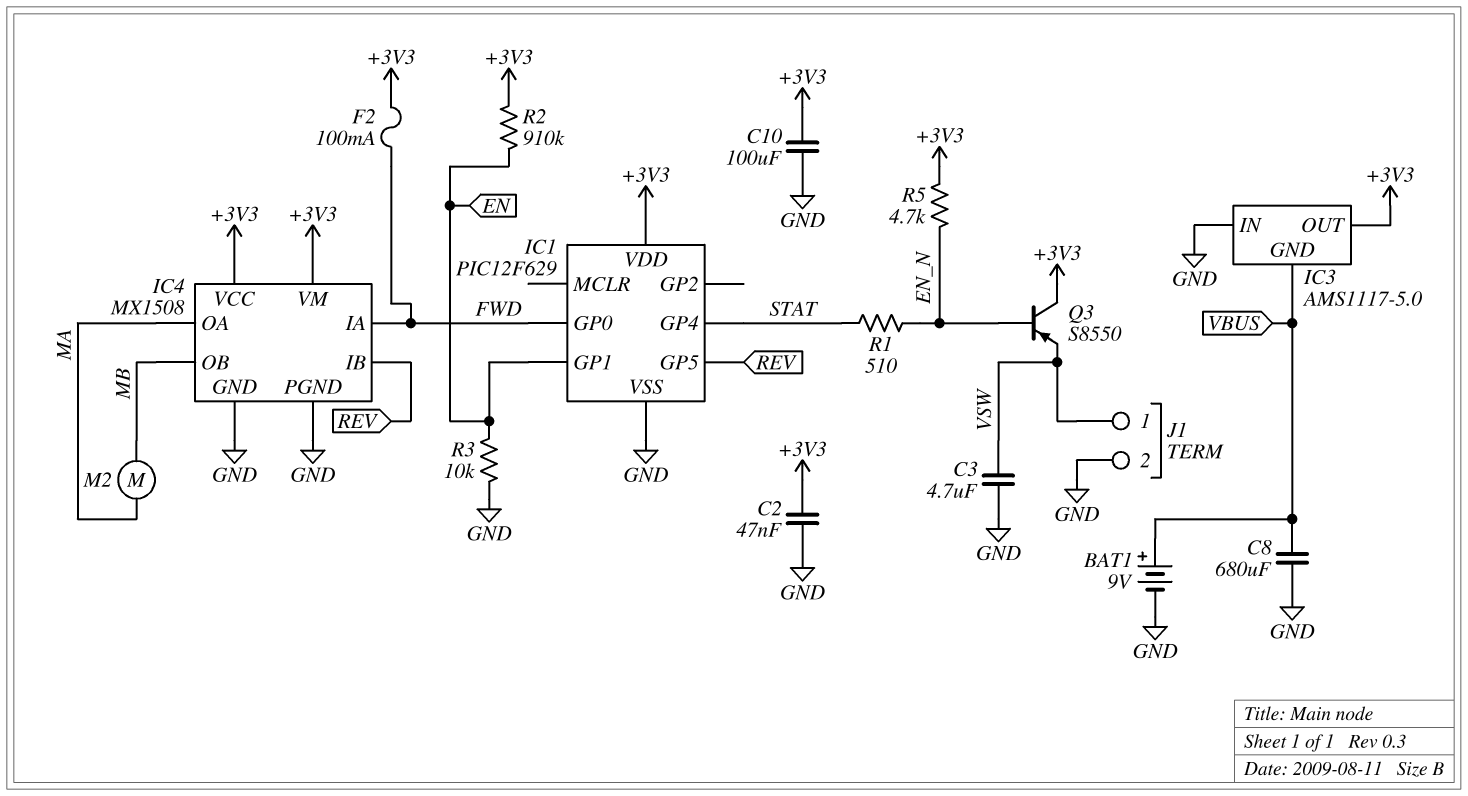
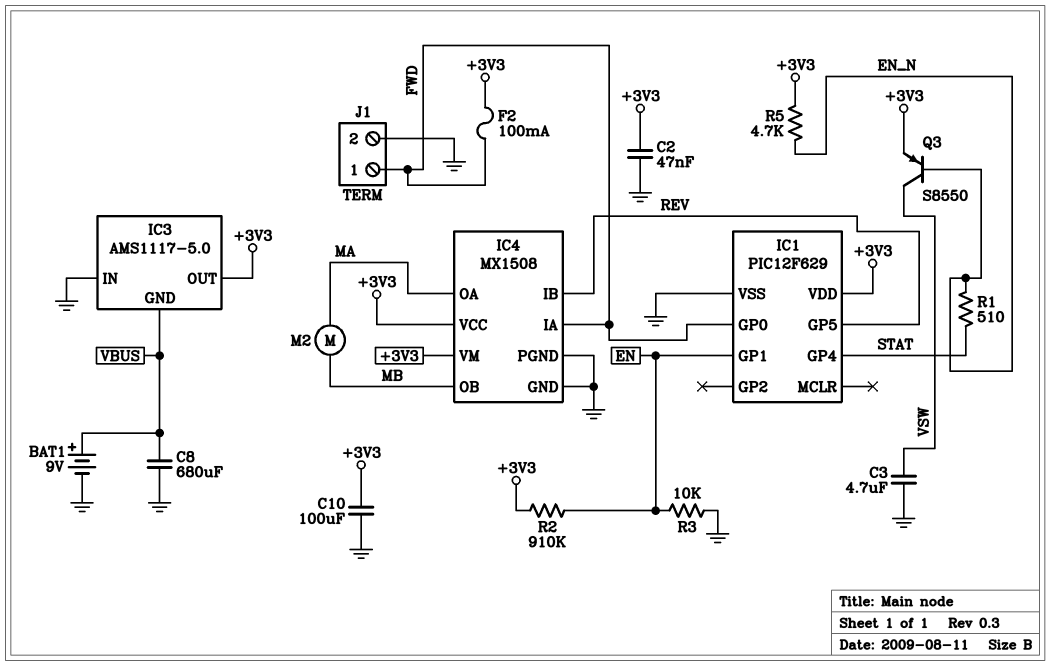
J1 pin 1: VSW -> FWD
Q3: PNP S8550 (B EN_N, C +3V3, E VSW) -> PNP S8550 (B EN_N, C VSW, E +3V3)

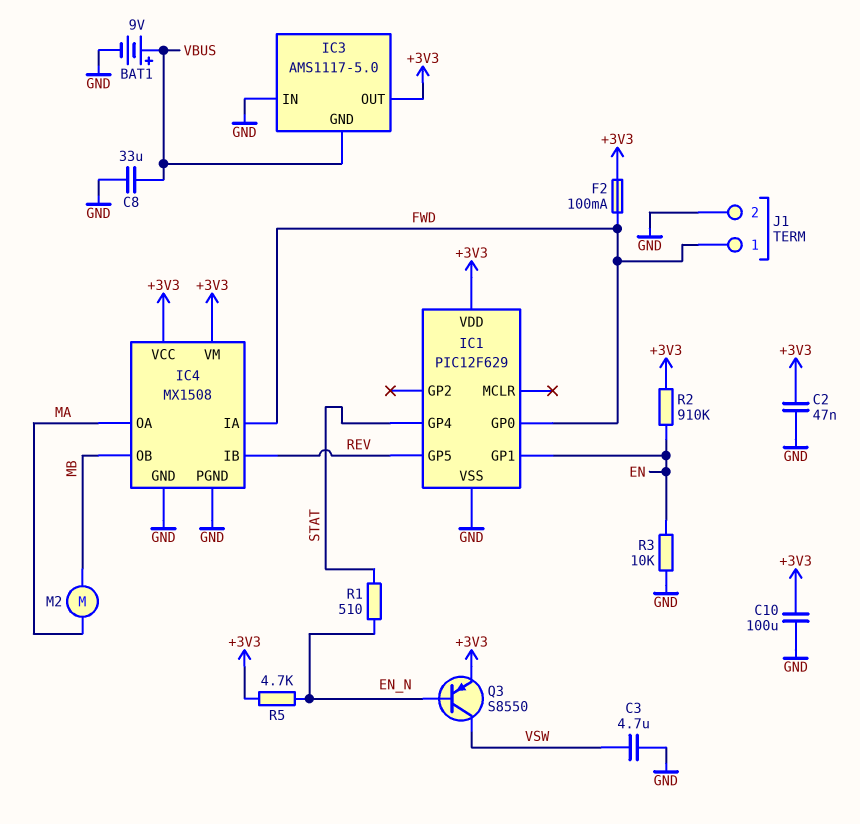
C8: 680uF (GND, VBUS) -> 33uF (GND, VBUS)

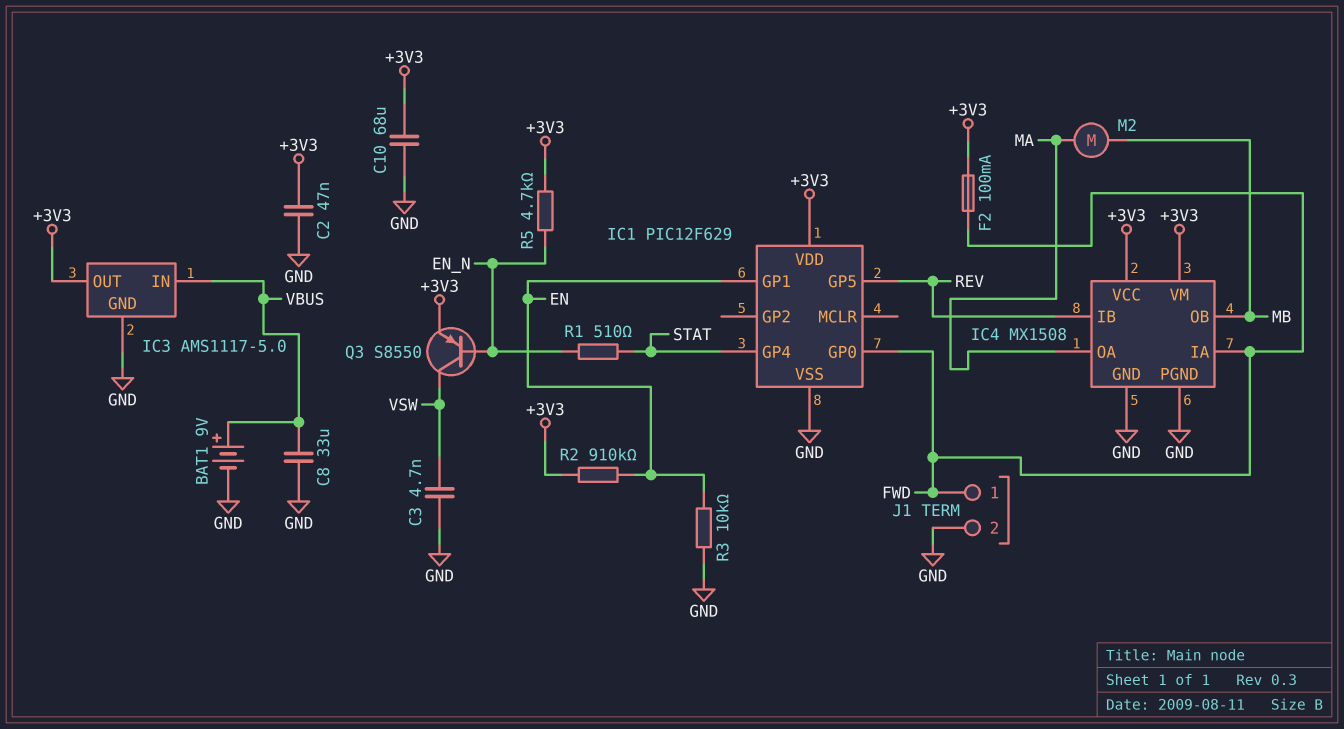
C3: 4.7uF (GND, VSW) -> 4.7nF (GND, VSW)
C10: 100uF (+3V3, GND) -> 68uF (+3V3, GND)
IC3 pin GND: VBUS -> GND
IC3 pin IN: GND -> VBUS

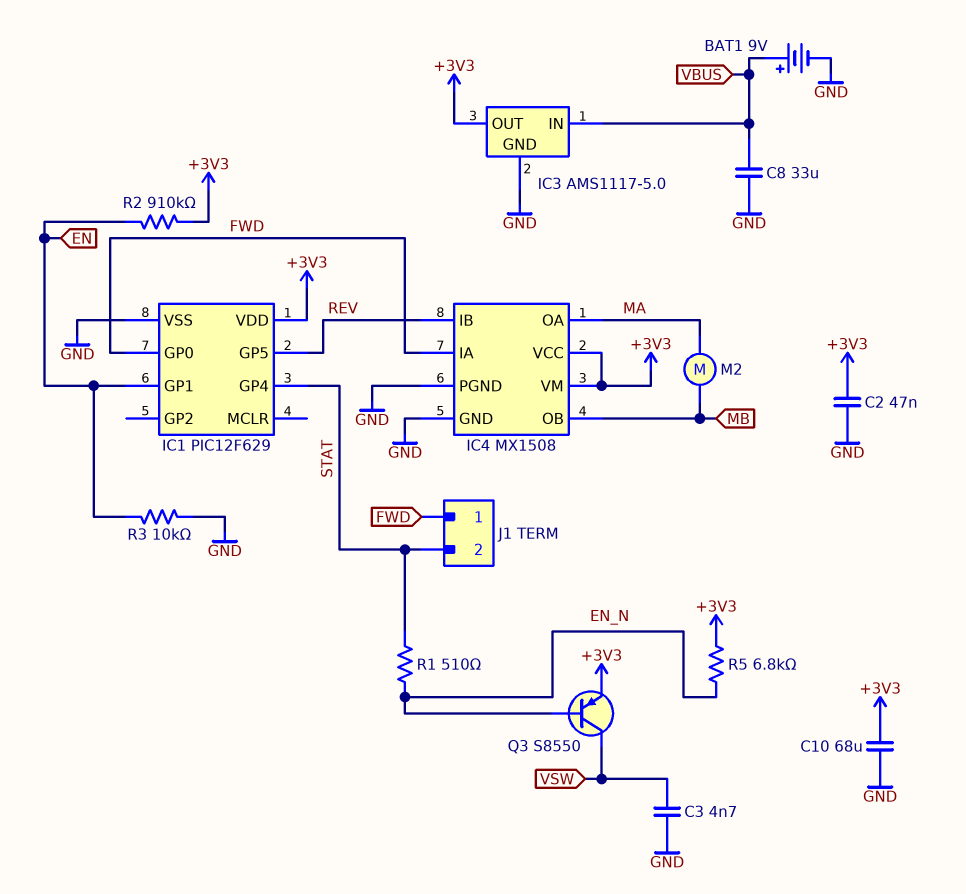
F2: 100mA (+3V3, FWD) -> none
J1 pin 2: GND -> STAT
R5: 4.7k (+3V3, EN_N) -> 6.8k (+3V3, EN_N)

